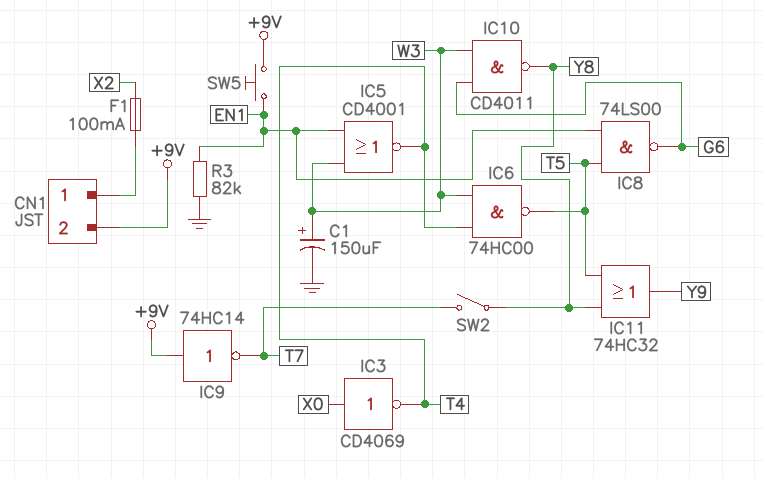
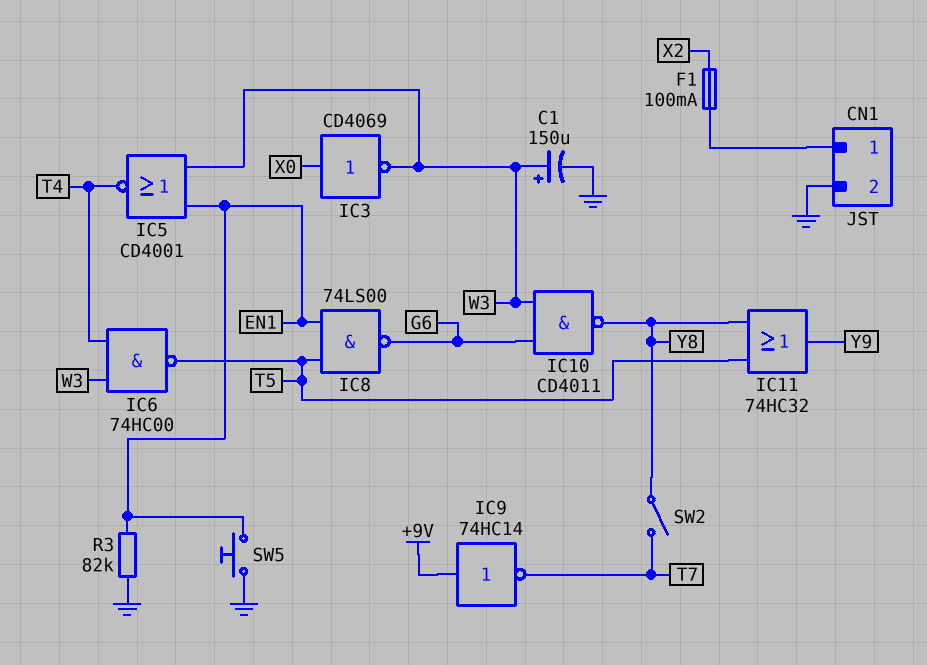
CN1 pin 2: +9V -> GND
IC3: NOT CD4069 (in X0, out T4) -> NOT CD4069 (in X0, out W3)
SW5: button (+9V, EN1) -> button (EN1, GND)

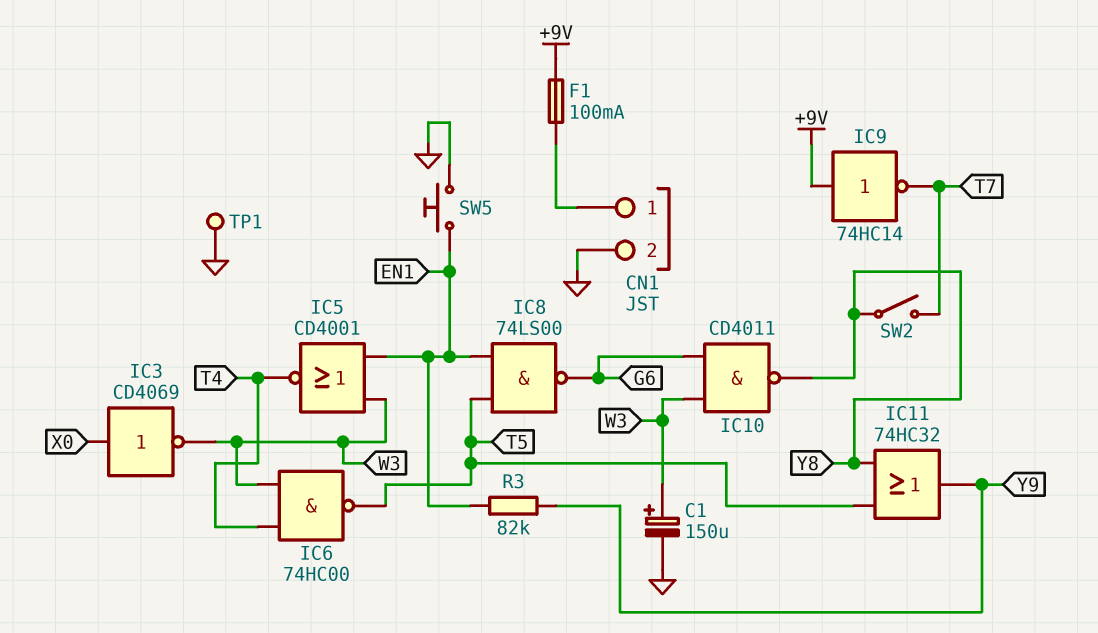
F1: 100mA (CN1/1, X2) -> 100mA (+9V, CN1/1)
R3: 82k (EN1, GND) -> 82k (EN1, Y9)
TP1: none -> test point (GND)

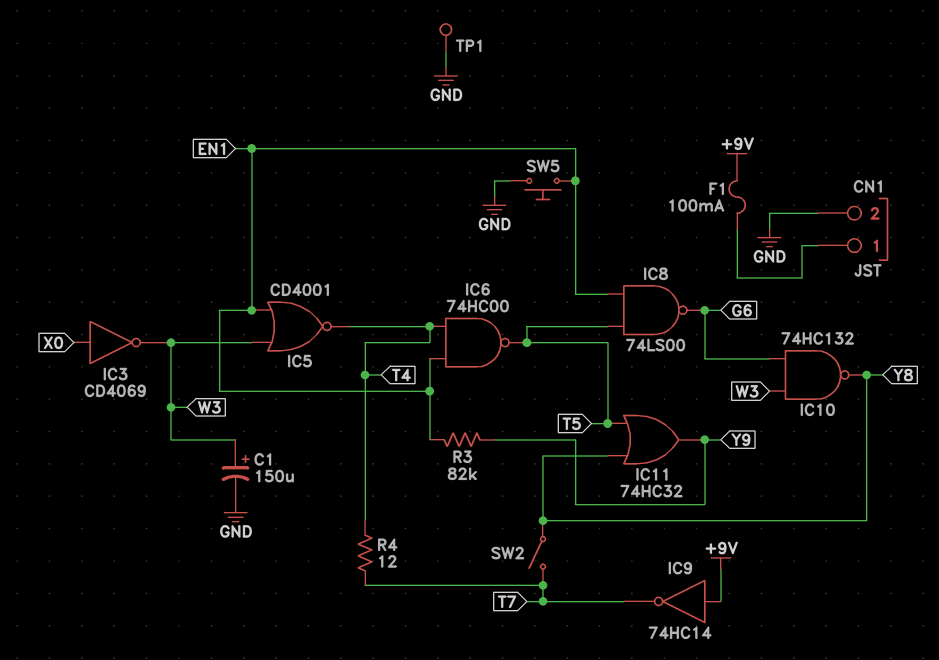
IC6: NAND 74HC00 (in T4, in W3, out T5) -> NAND 74HC00 (in EN1, in T4, out T5)
IC10: NAND CD4011 (in G6, in W3, out Y8) -> NAND 74HC132 (in G6, in W3, out Y8)
R4: none -> 12 (T4, T7)

